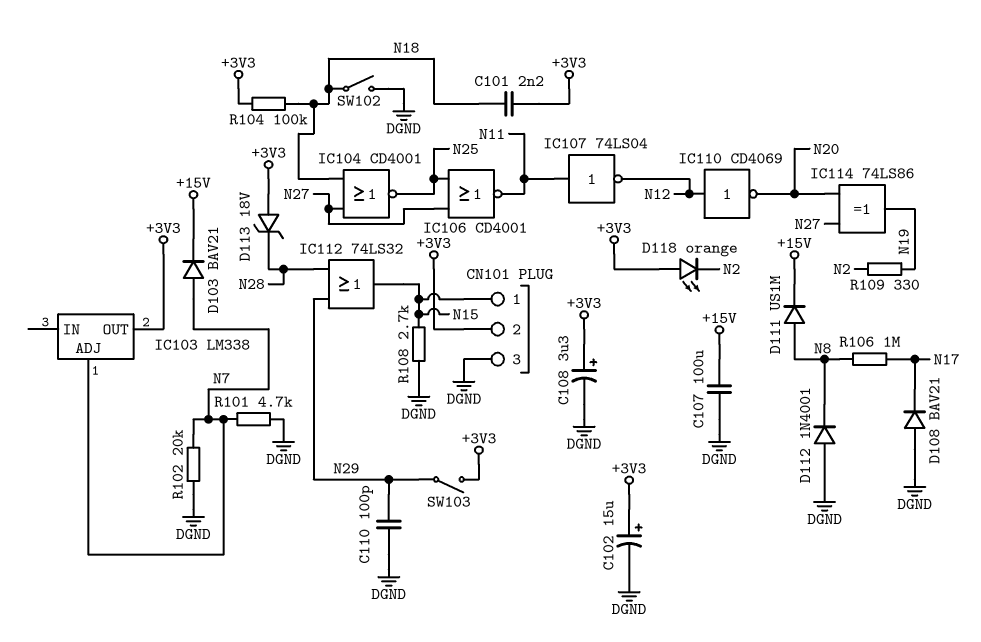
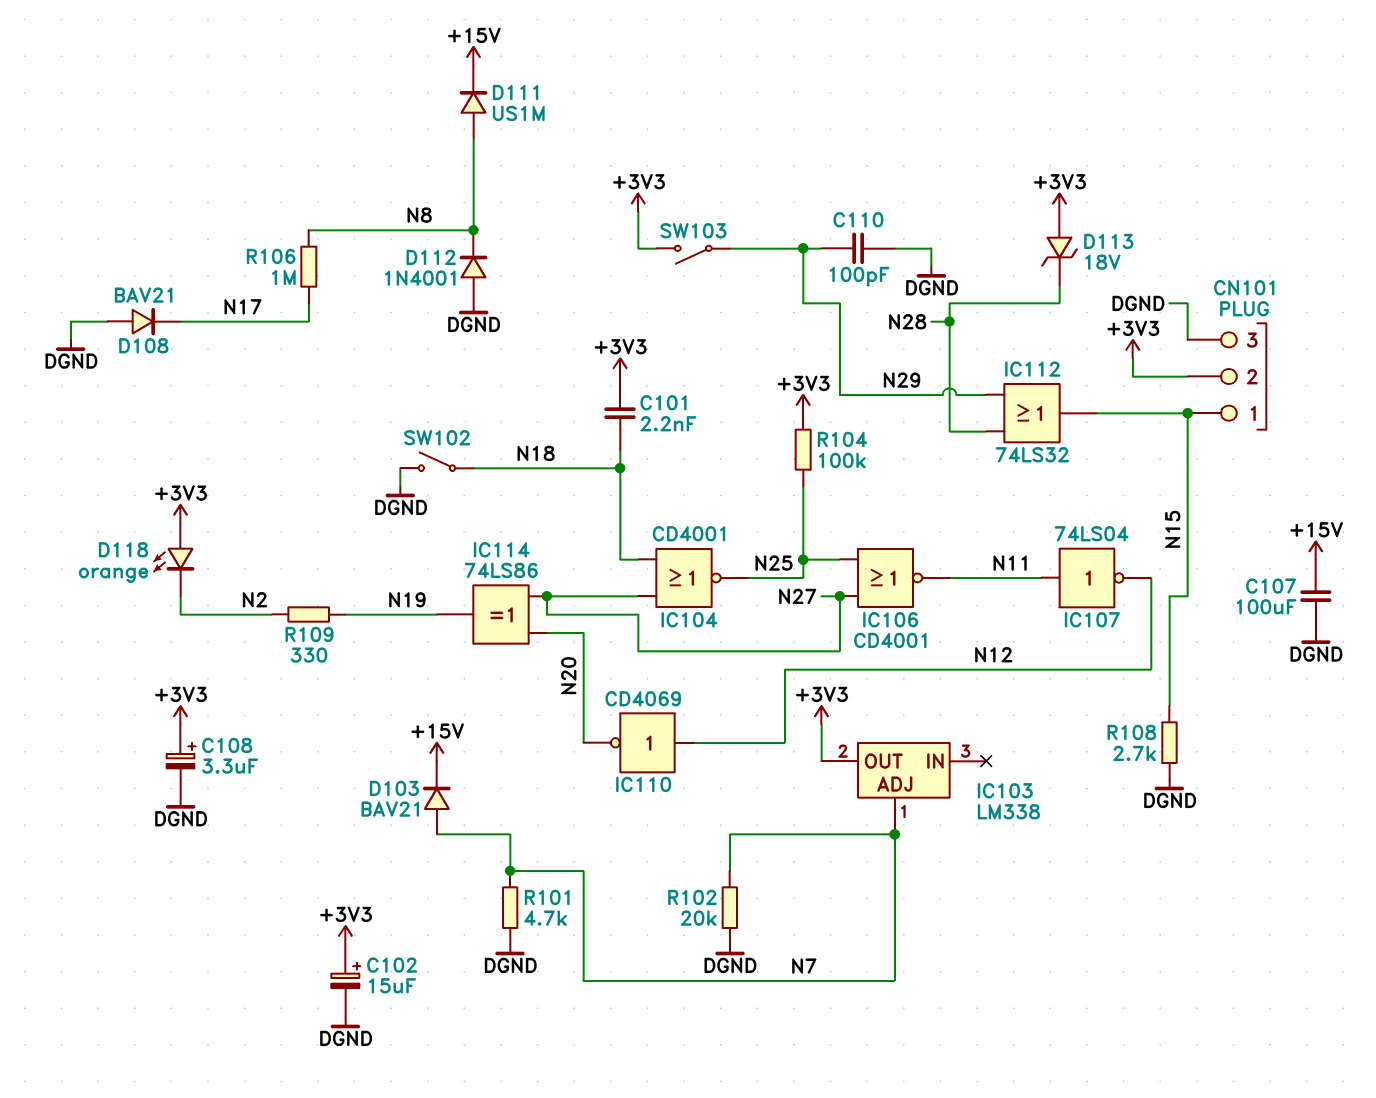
R104: 100k (+3V3, N18) -> 100k (+3V3, N25)

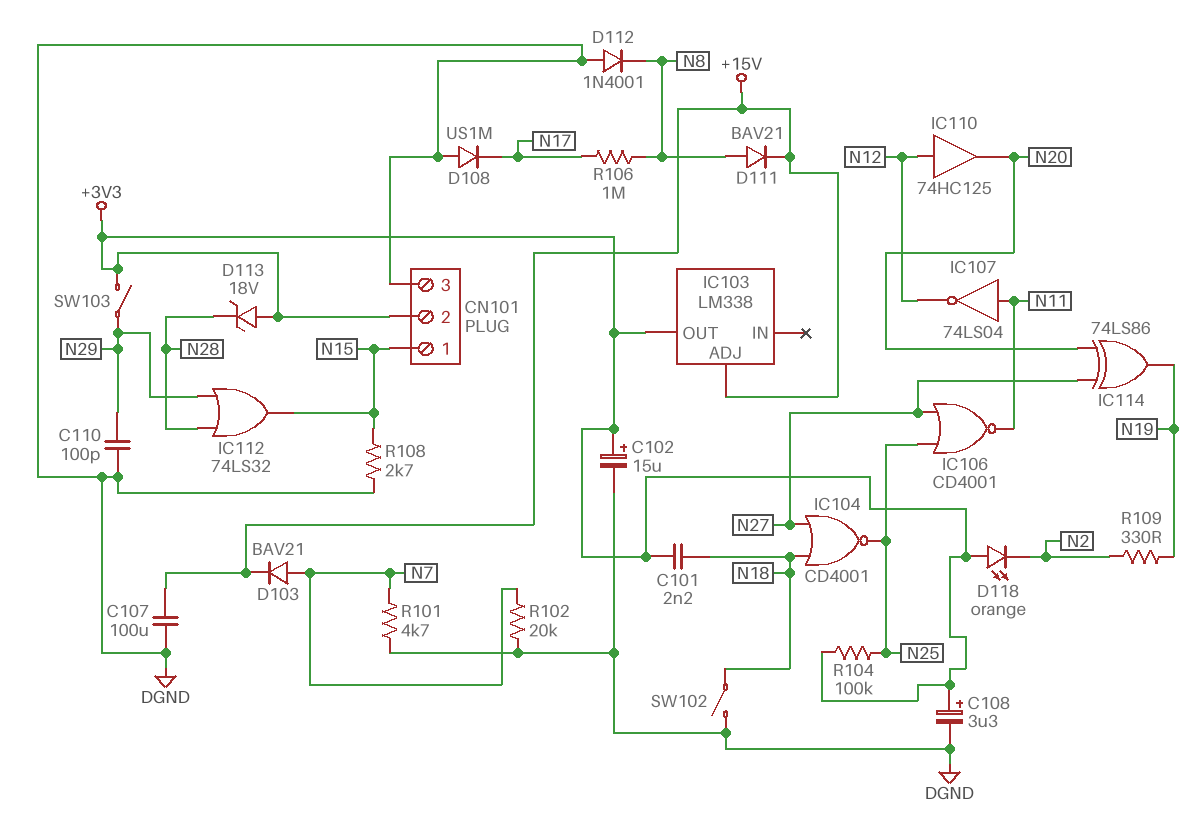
D108: diode BAV21 (A DGND, K N17) -> diode US1M (A DGND, K N17)
D111: diode US1M (A N8, K +15V) -> diode BAV21 (A N8, K +15V)
IC103 pin ADJ: N7 -> +15V
IC110: NOT CD4069 (in N12, out N20) -> buffer 74HC125 (in N12, out N20)

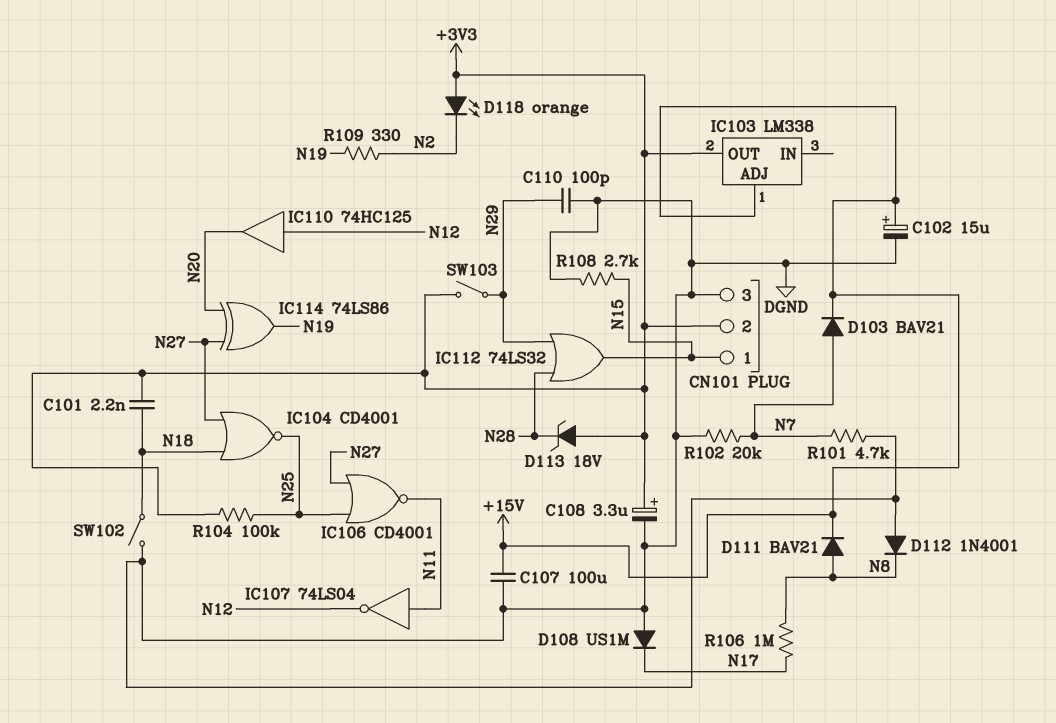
C102: 15uF (plus +3V3, minus DGND) -> 15uF (plus +15V, minus DGND)

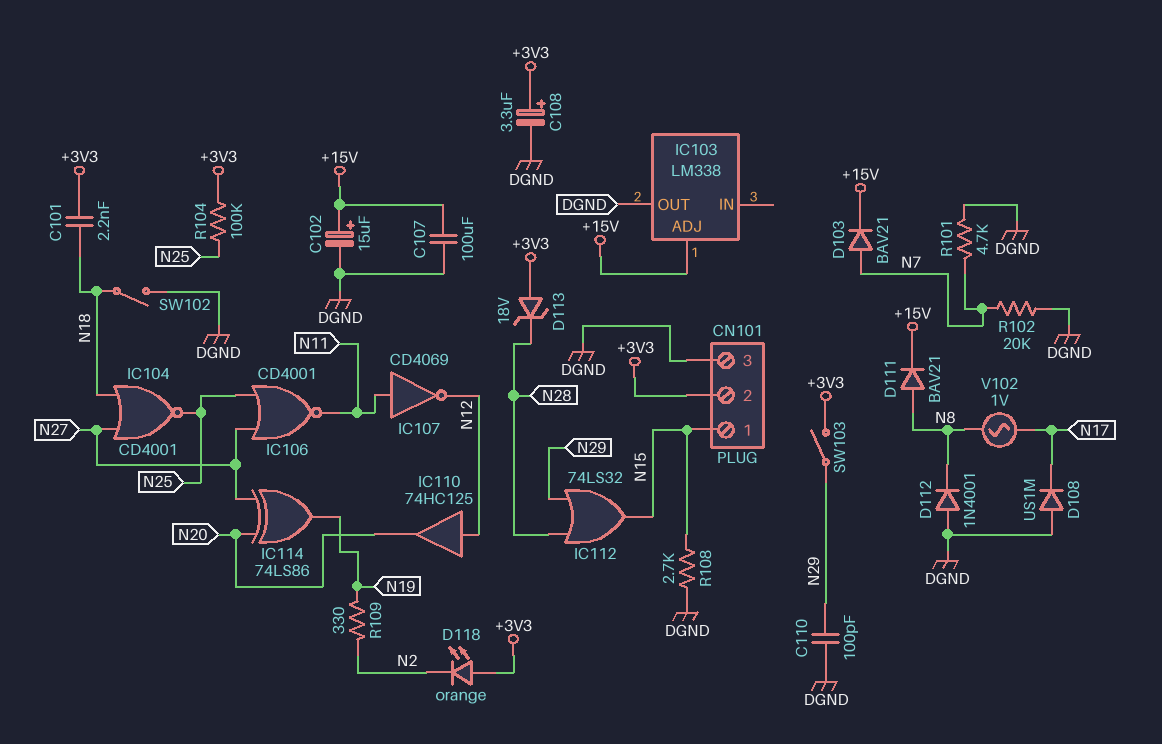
IC103 pin OUT: +3V3 -> DGND
IC107: NOT 74LS04 (in N11, out N12) -> NOT CD4069 (in N11, out N12)
R106: 1M (N8, N17) -> none
V102: none -> AC 1V (N8, N17)

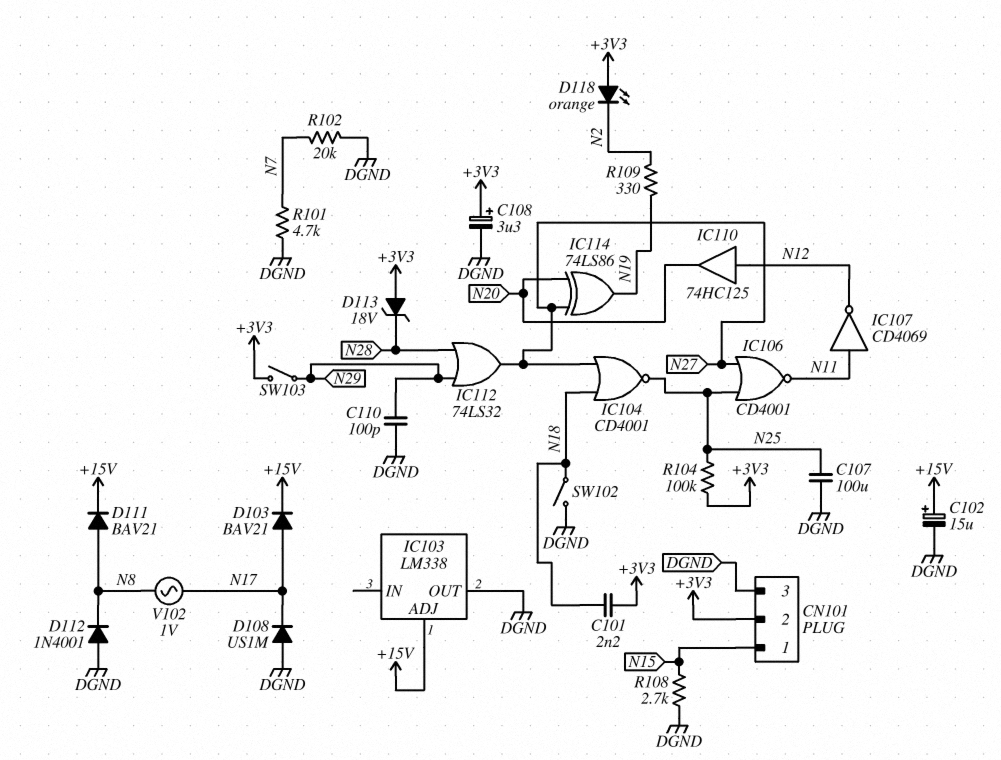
C107: 100uF (+15V, DGND) -> 100uF (DGND, N25)
D103: diode BAV21 (A N7, K +15V) -> diode BAV21 (A N17, K +15V)
IC112: OR 74LS32 (in N28, in N29, out N15) -> OR 74LS32 (in N28, in N29, out N27)

